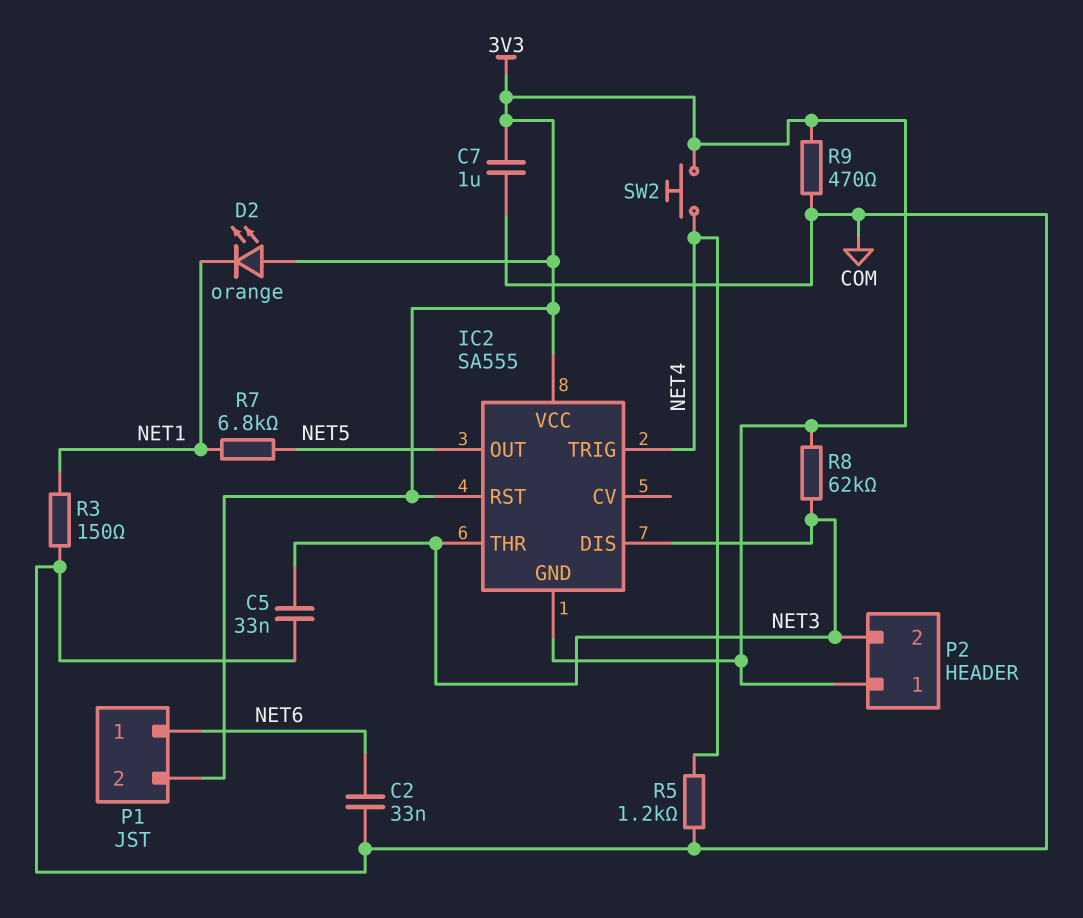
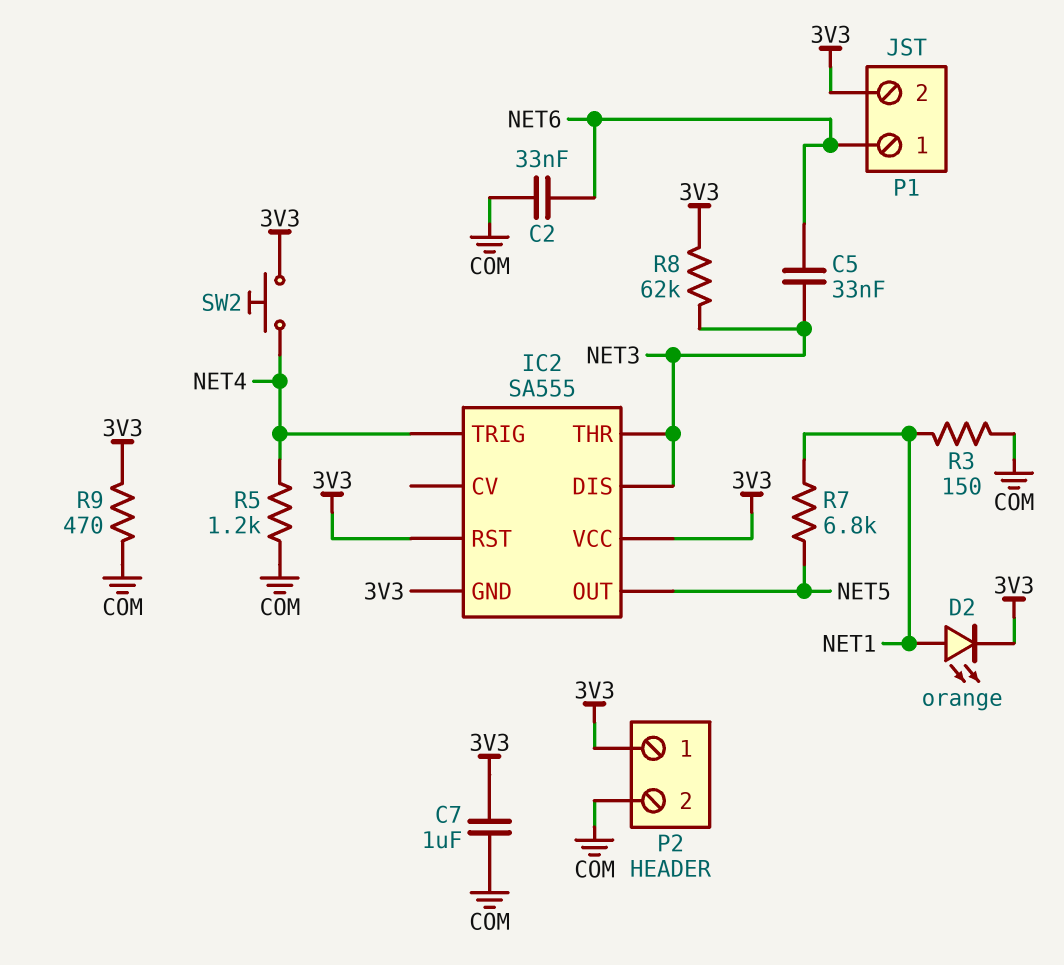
C5: 33nF (COM, NET3) -> 33nF (NET3, NET6)
D2: LED orange (A 3V3, K NET1) -> LED orange (A NET1, K 3V3)
P2 pin 2: NET3 -> COM

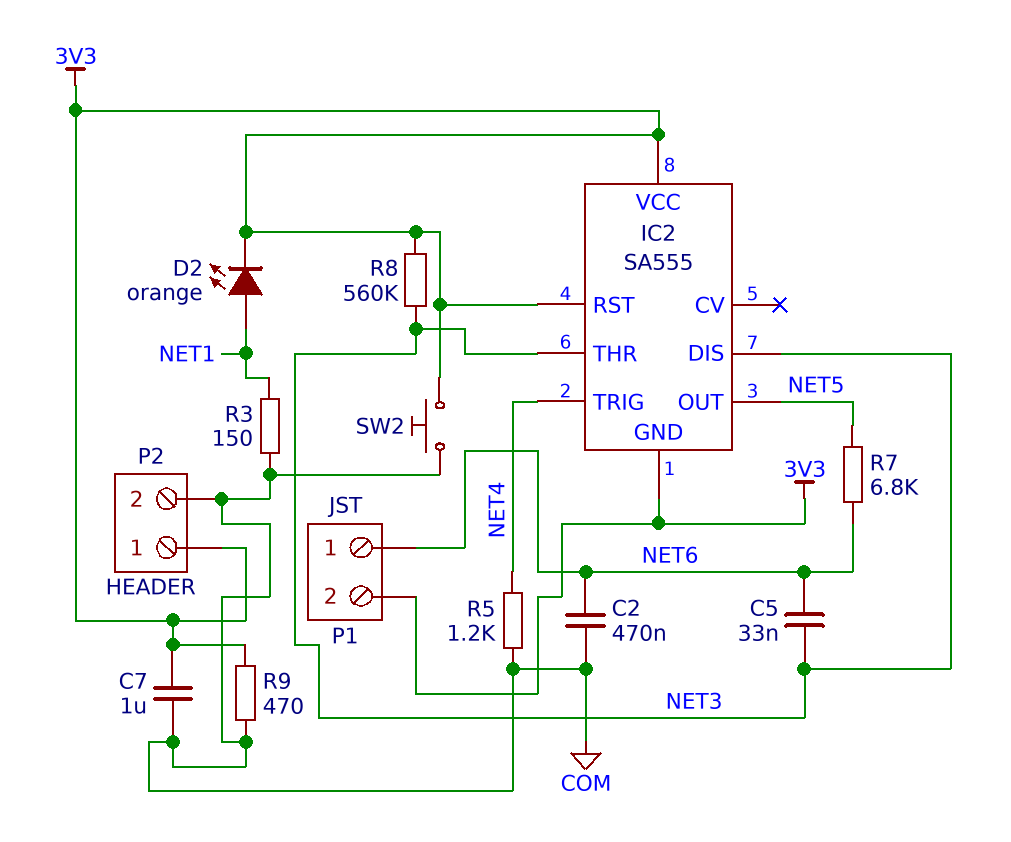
C2: 33nF (COM, NET6) -> 470nF (COM, NET6)
R7: 6.8k (NET1, NET5) -> 6.8k (NET5, NET6)
R8: 62k (3V3, NET3) -> 560k (3V3, NET3)
SW2: button (3V3, NET4) -> button (3V3, COM)

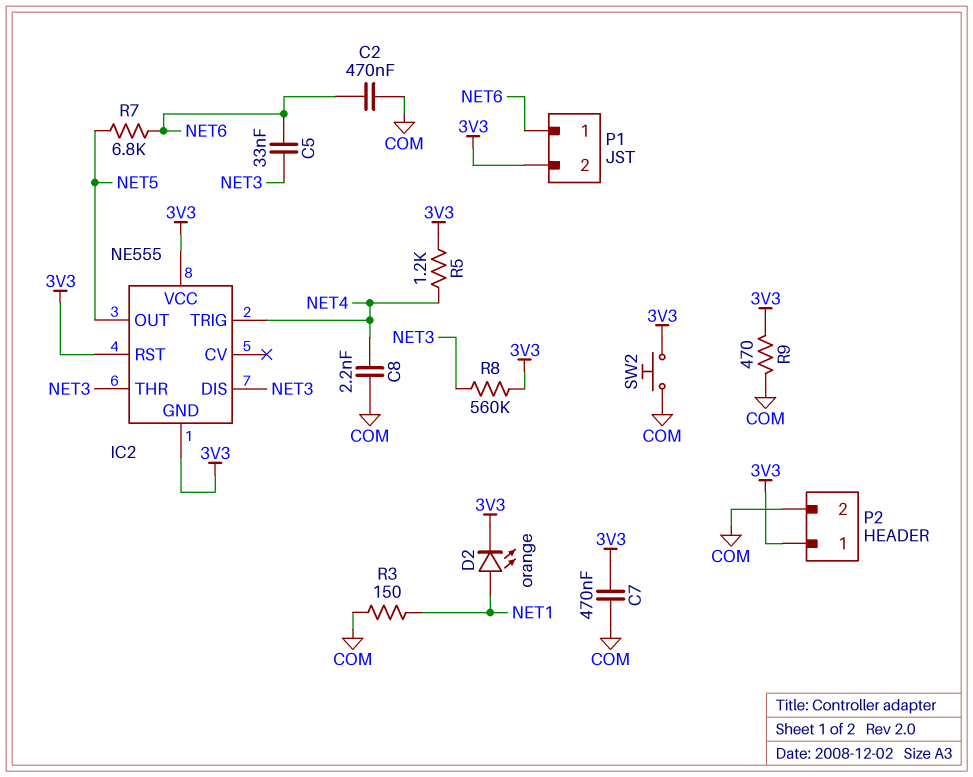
C7: 1uF (3V3, COM) -> 470nF (3V3, COM)
C8: none -> 2.2nF (COM, NET4)
IC2: SA555 -> NE555
R5: 1.2k (COM, NET4) -> 1.2k (3V3, NET4)

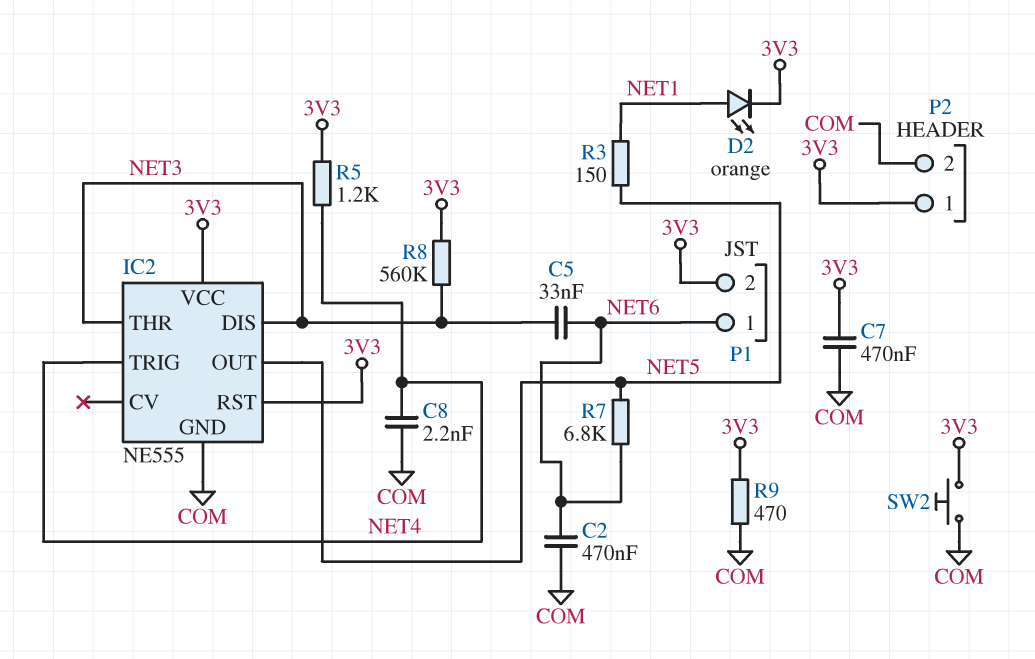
IC2 pin GND: 3V3 -> COM
R3: 150 (COM, NET1) -> 150 (NET1, NET5)

